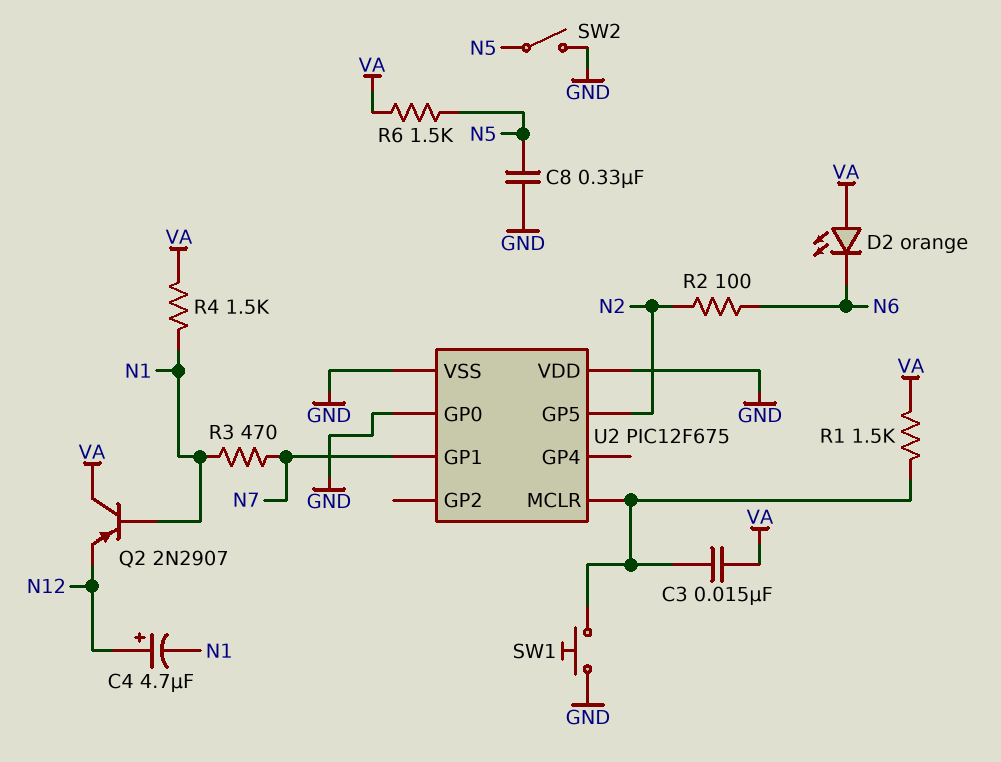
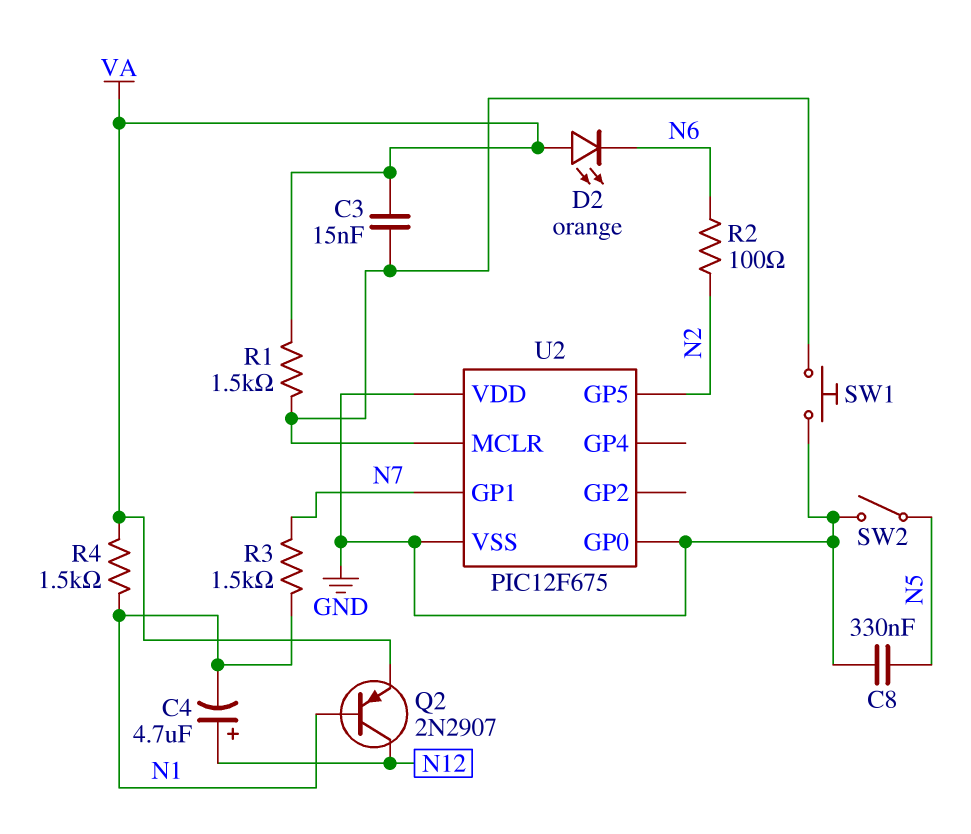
Q2: PNP 2N2907 (B N1, C VA, E N12) -> PNP 2N2907 (B N1, C N12, E VA)
R3: 470 (N1, N7) -> 1.5k (N1, N7)
R6: 1.5k (N5, VA) -> none

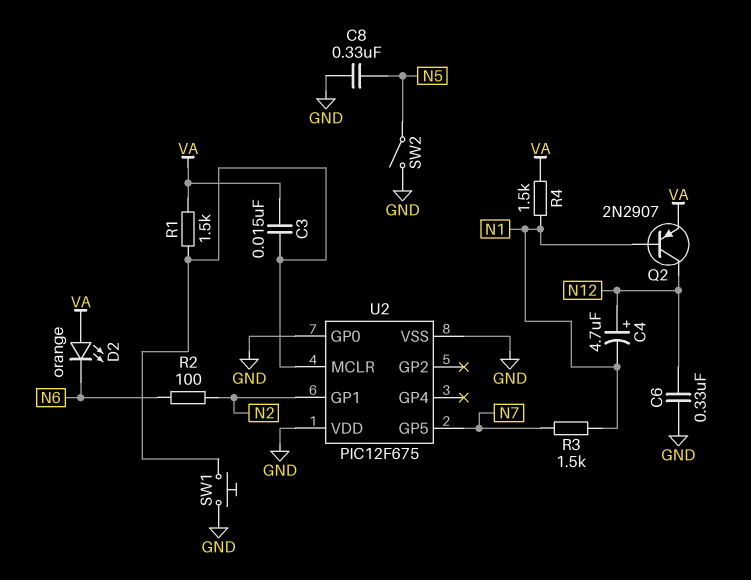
C6: none -> 330nF (GND, N12)
U2 pin GP1: N7 -> N2
U2 pin GP5: N2 -> N7

